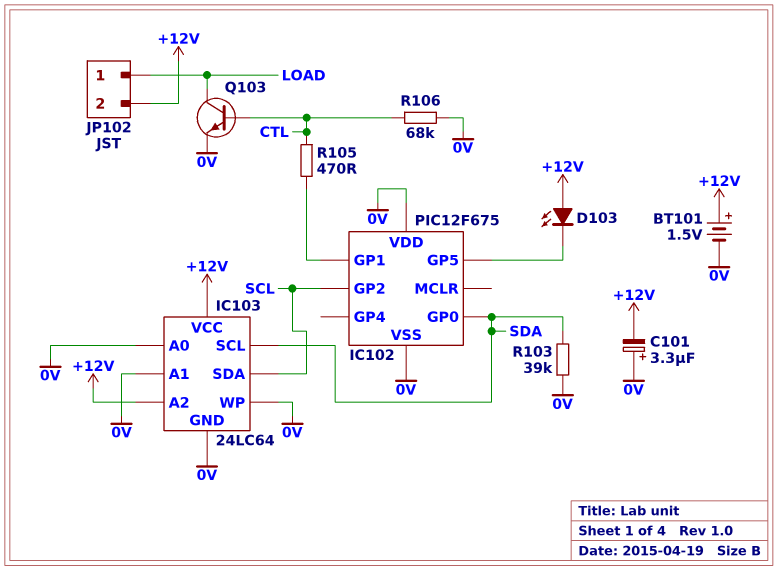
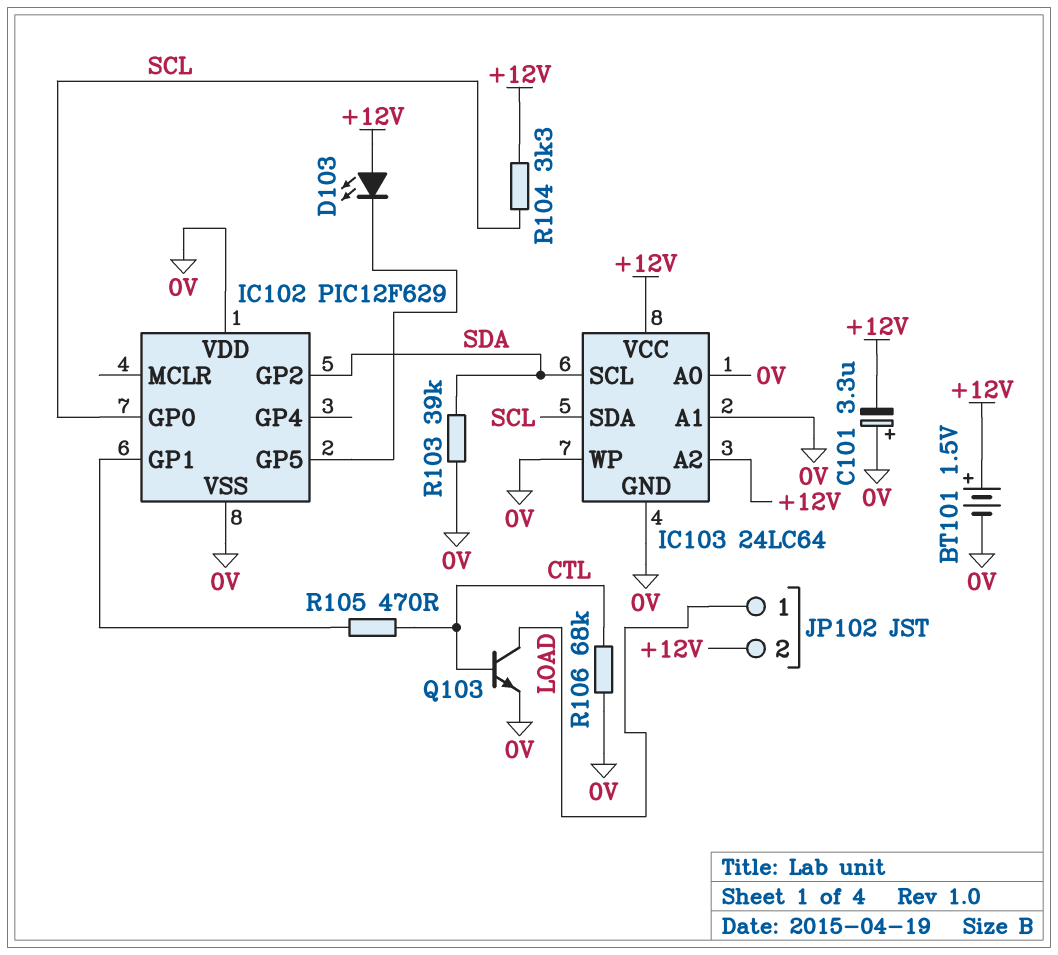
IC102: PIC12F675 -> PIC12F629
IC102 pin GP0: SDA -> SCL
IC102 pin GP2: SCL -> SDA
R104: none -> 3.3k (+12V, SCL)

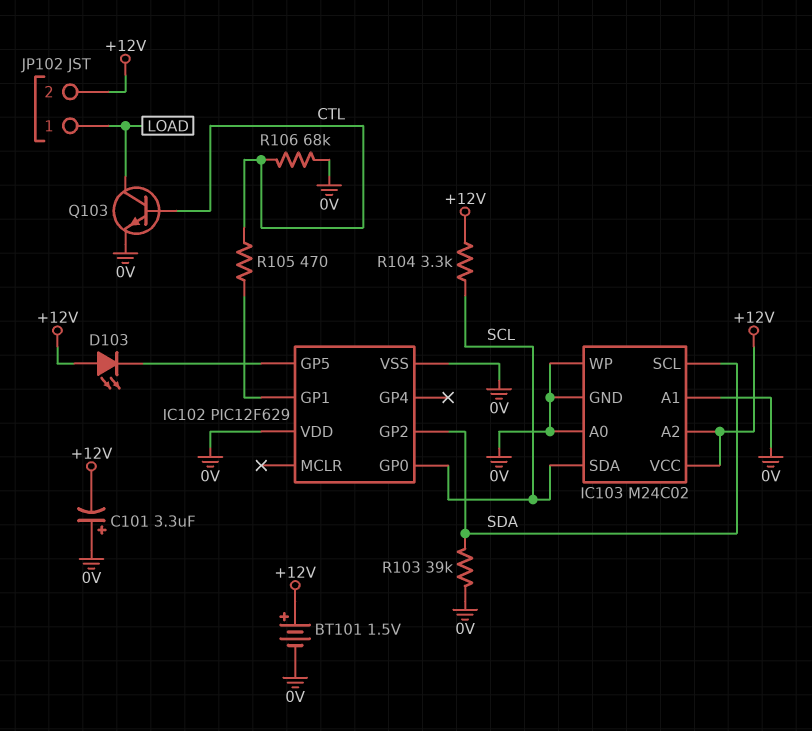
IC103: 24LC64 -> M24C02

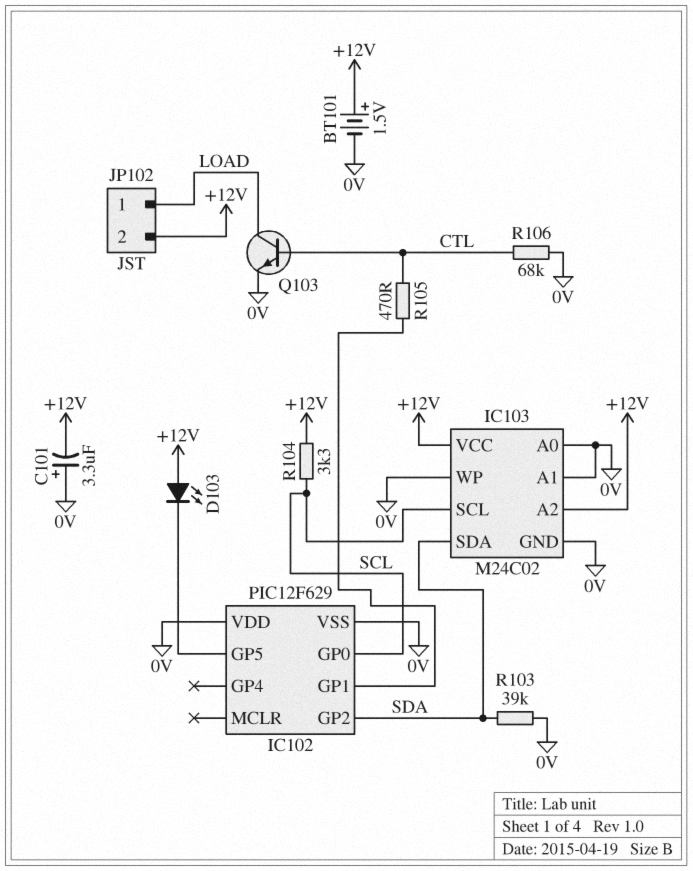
IC103 pin SCL: SDA -> SCL
IC103 pin SDA: SCL -> SDA

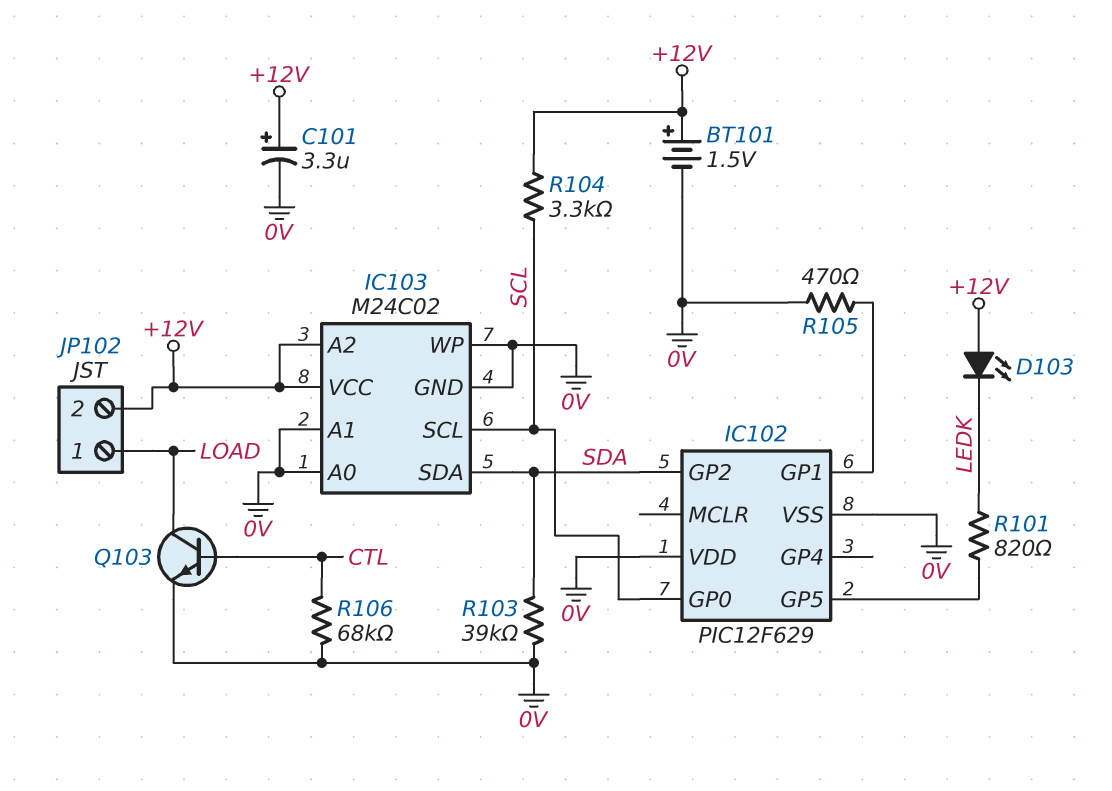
C101: 3.3uF (plus 0V, minus +12V) -> 3.3uF (plus +12V, minus 0V)
D103: LED (A +12V, K IC102/GP5) -> LED (A +12V, K LEDK)
R101: none -> 820 (IC102/GP5, LEDK)
R105: 470 (CTL, IC102/GP1) -> 470 (0V, IC102/GP1)

